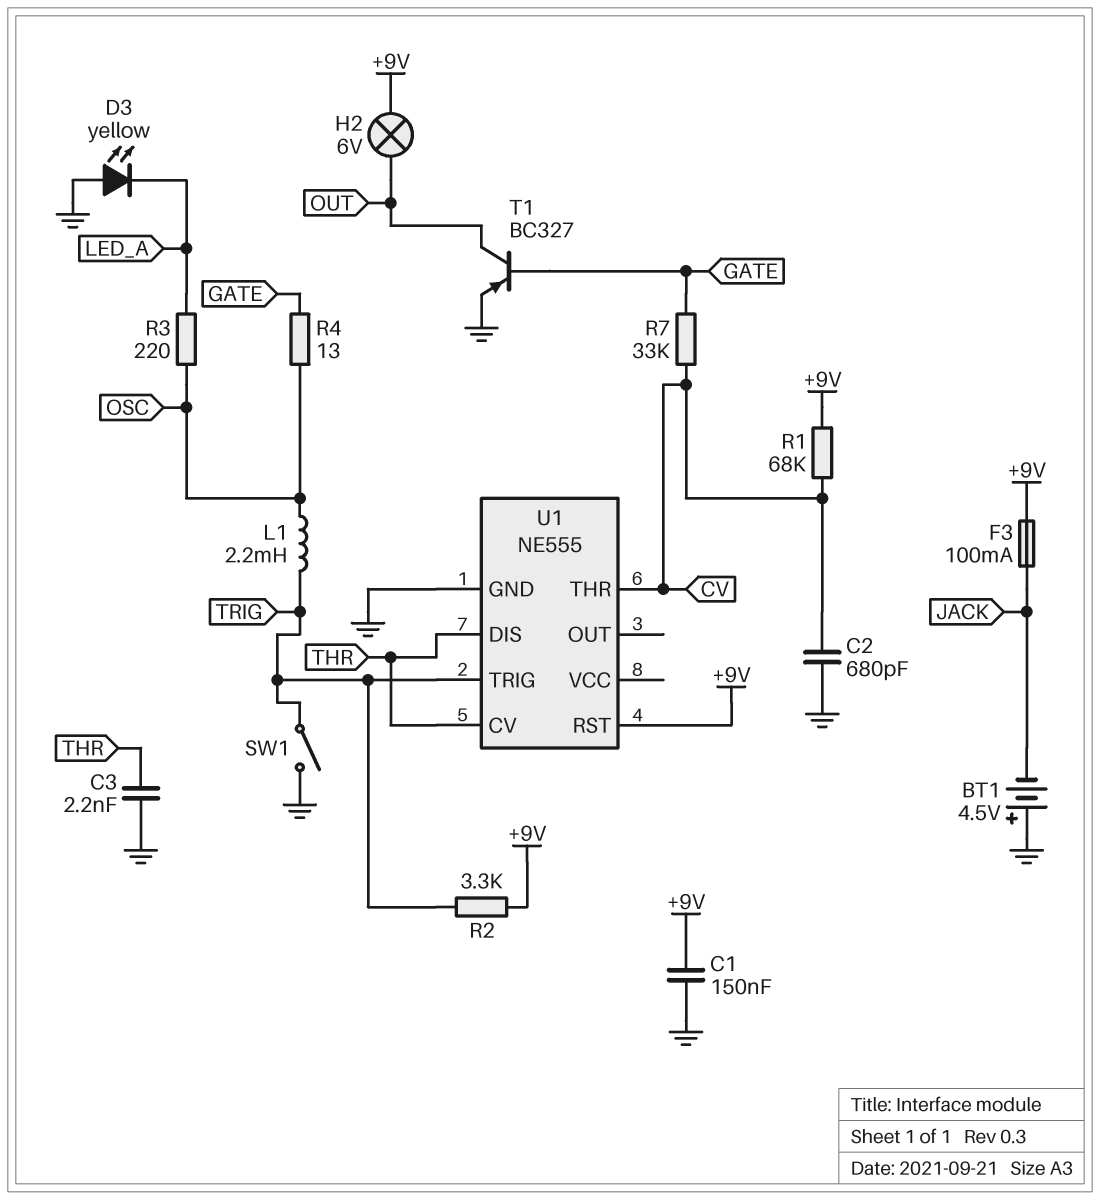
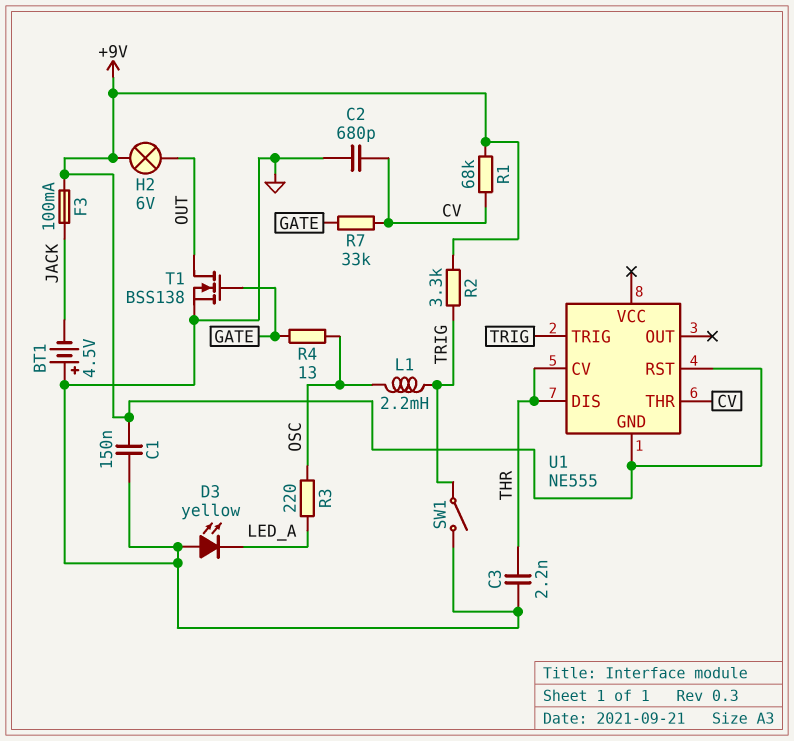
T1: PNP BC327 (B GATE, C OUT, E GND) -> NMOS BSS138 (G GATE, D OUT, S GND)
U1 pin GND: GND -> +9V

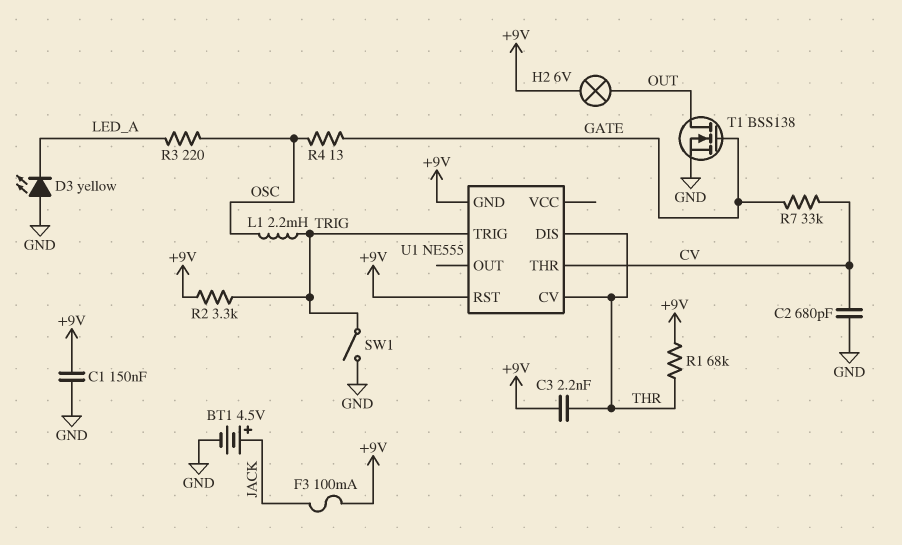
BT1: 4.5V (plus GND, minus JACK) -> 4.5V (plus JACK, minus GND)
C3: 2.2nF (GND, THR) -> 2.2nF (+9V, THR)
R1: 68k (+9V, CV) -> 68k (+9V, THR)

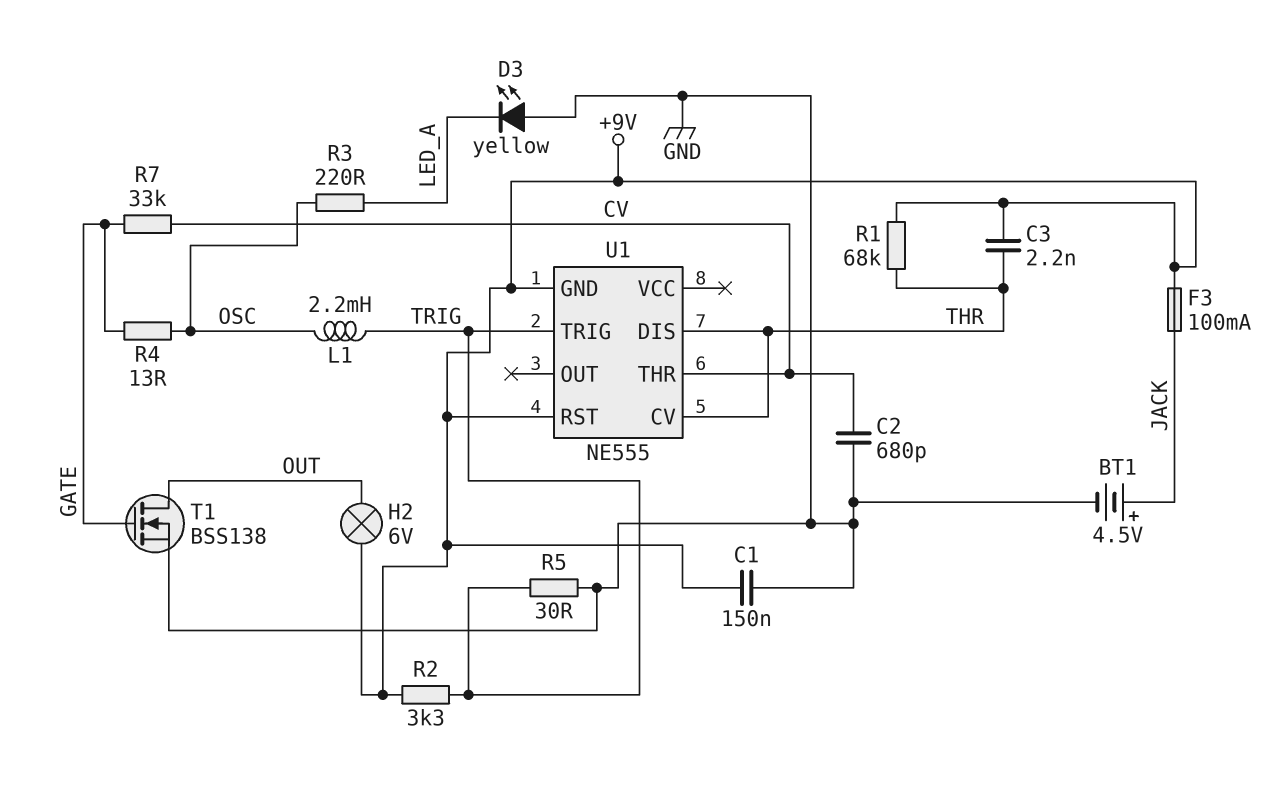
R5: none -> 30 (GND, TRIG)
SW1: switch (GND, TRIG) -> none

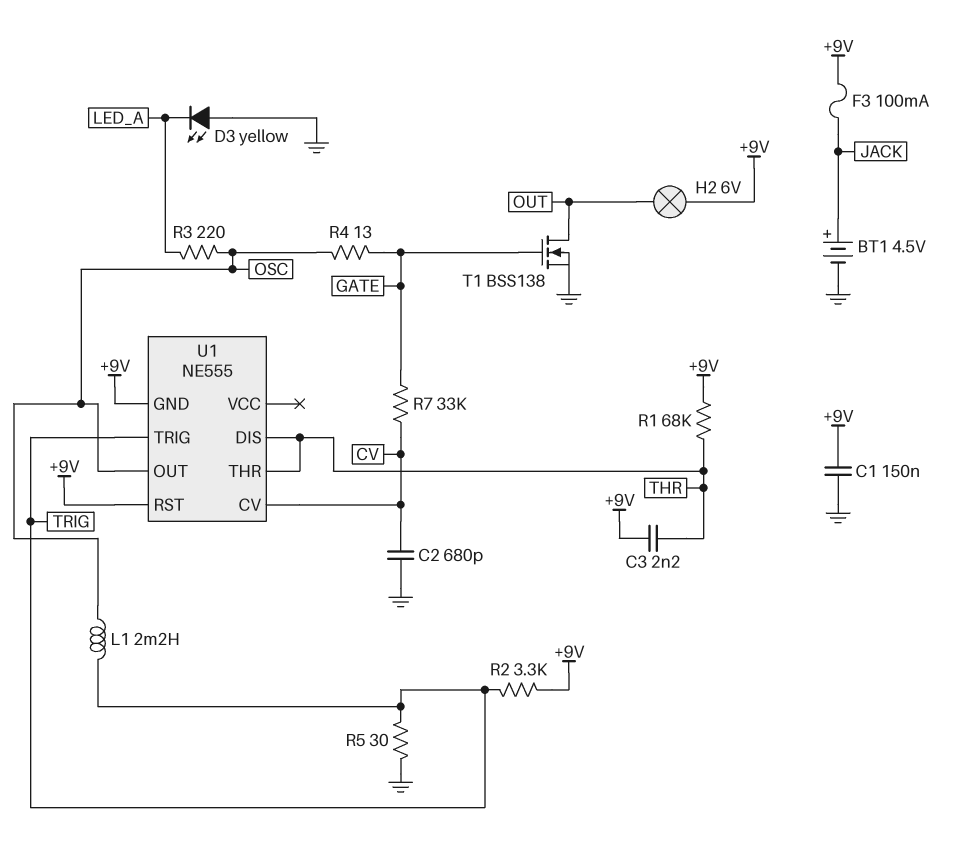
U1 pin CV: THR -> CV
U1 pin OUT: none -> OSC
U1 pin THR: CV -> THR

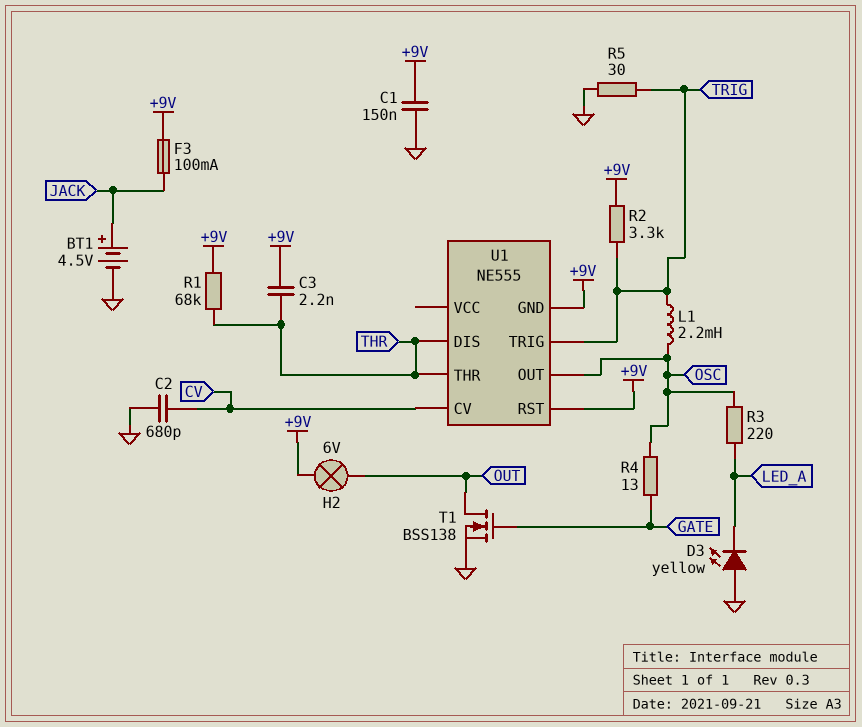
R7: 33k (CV, GATE) -> none

